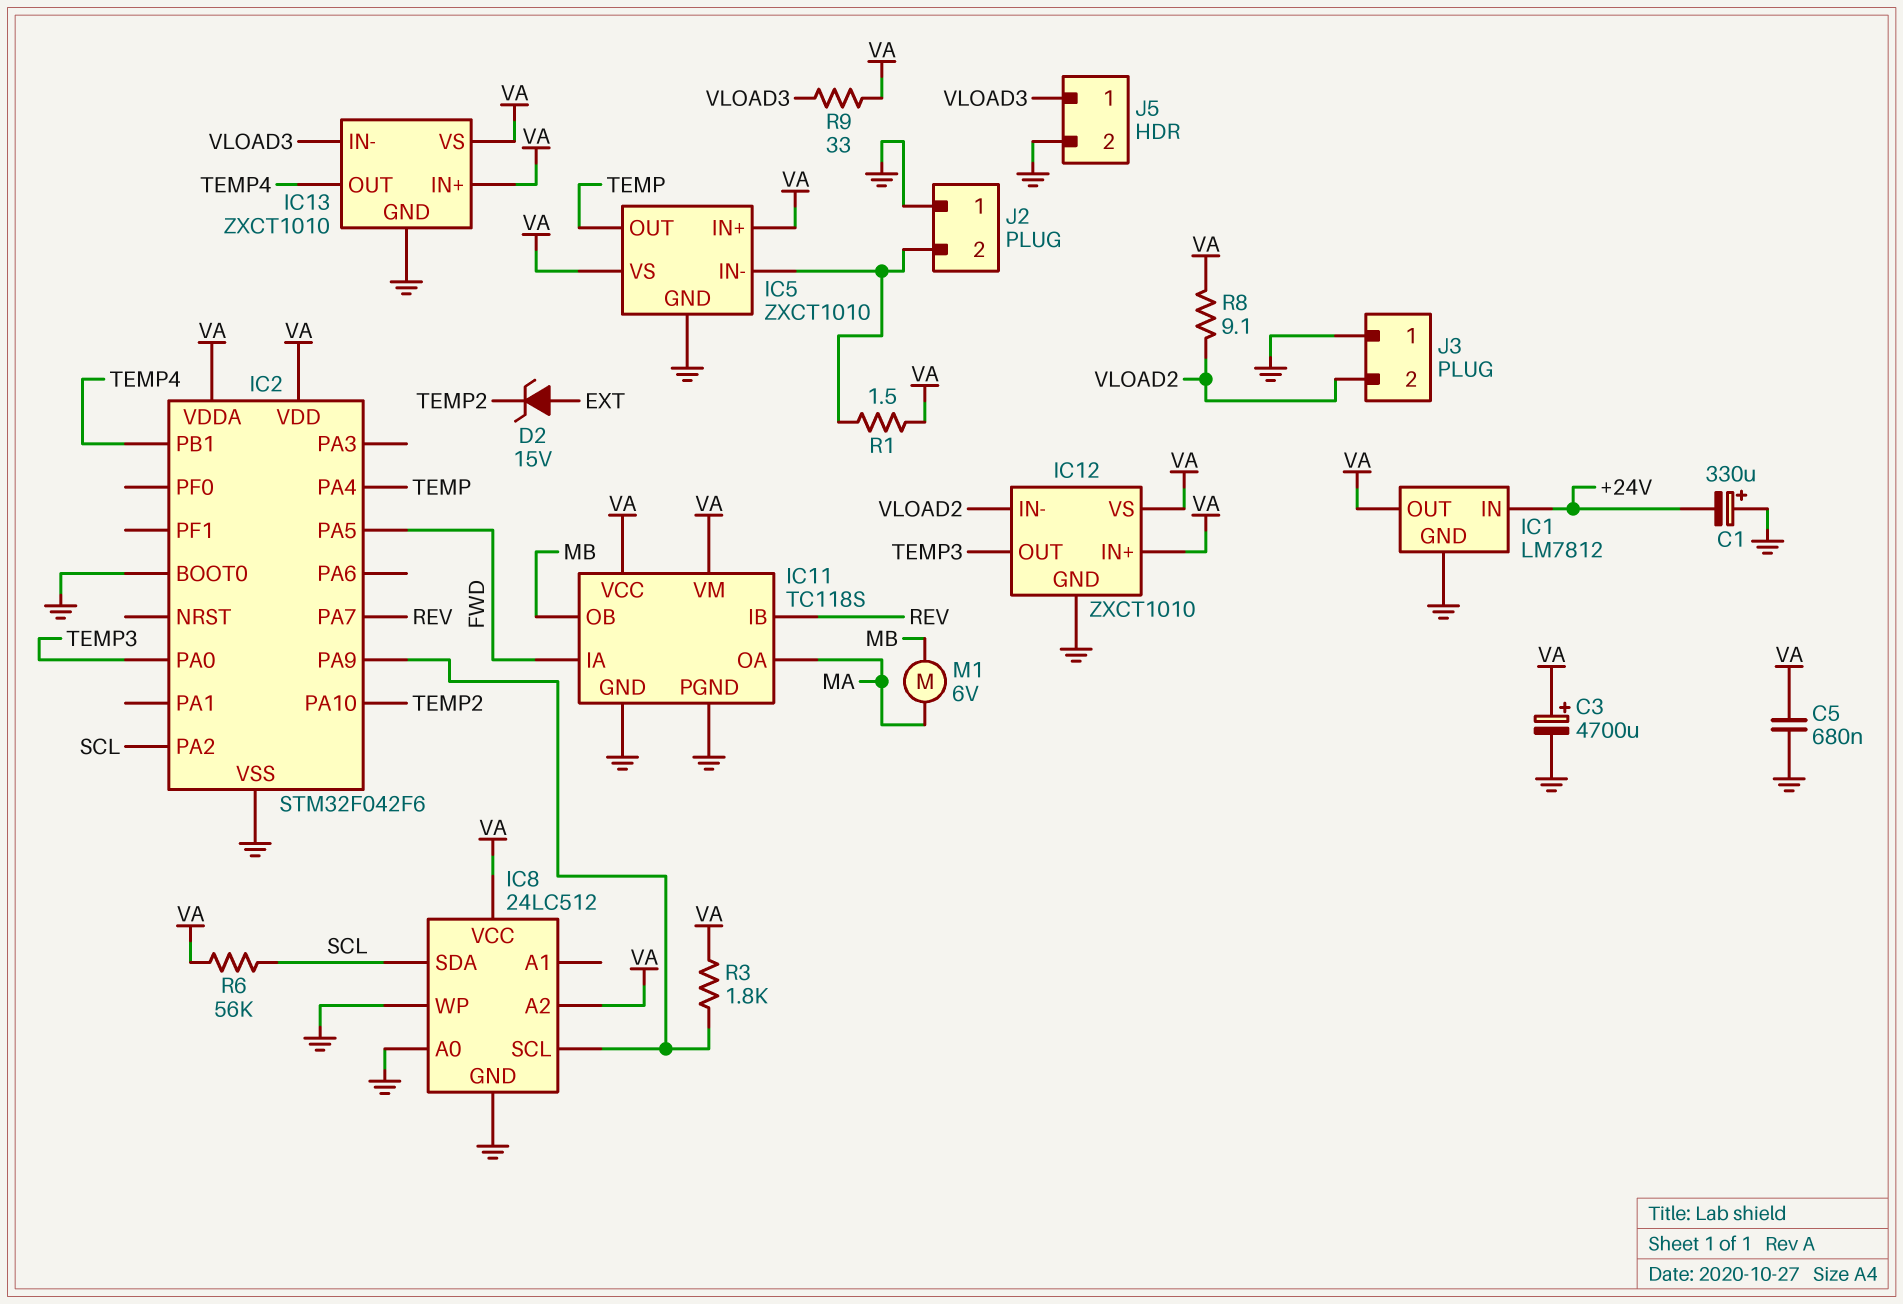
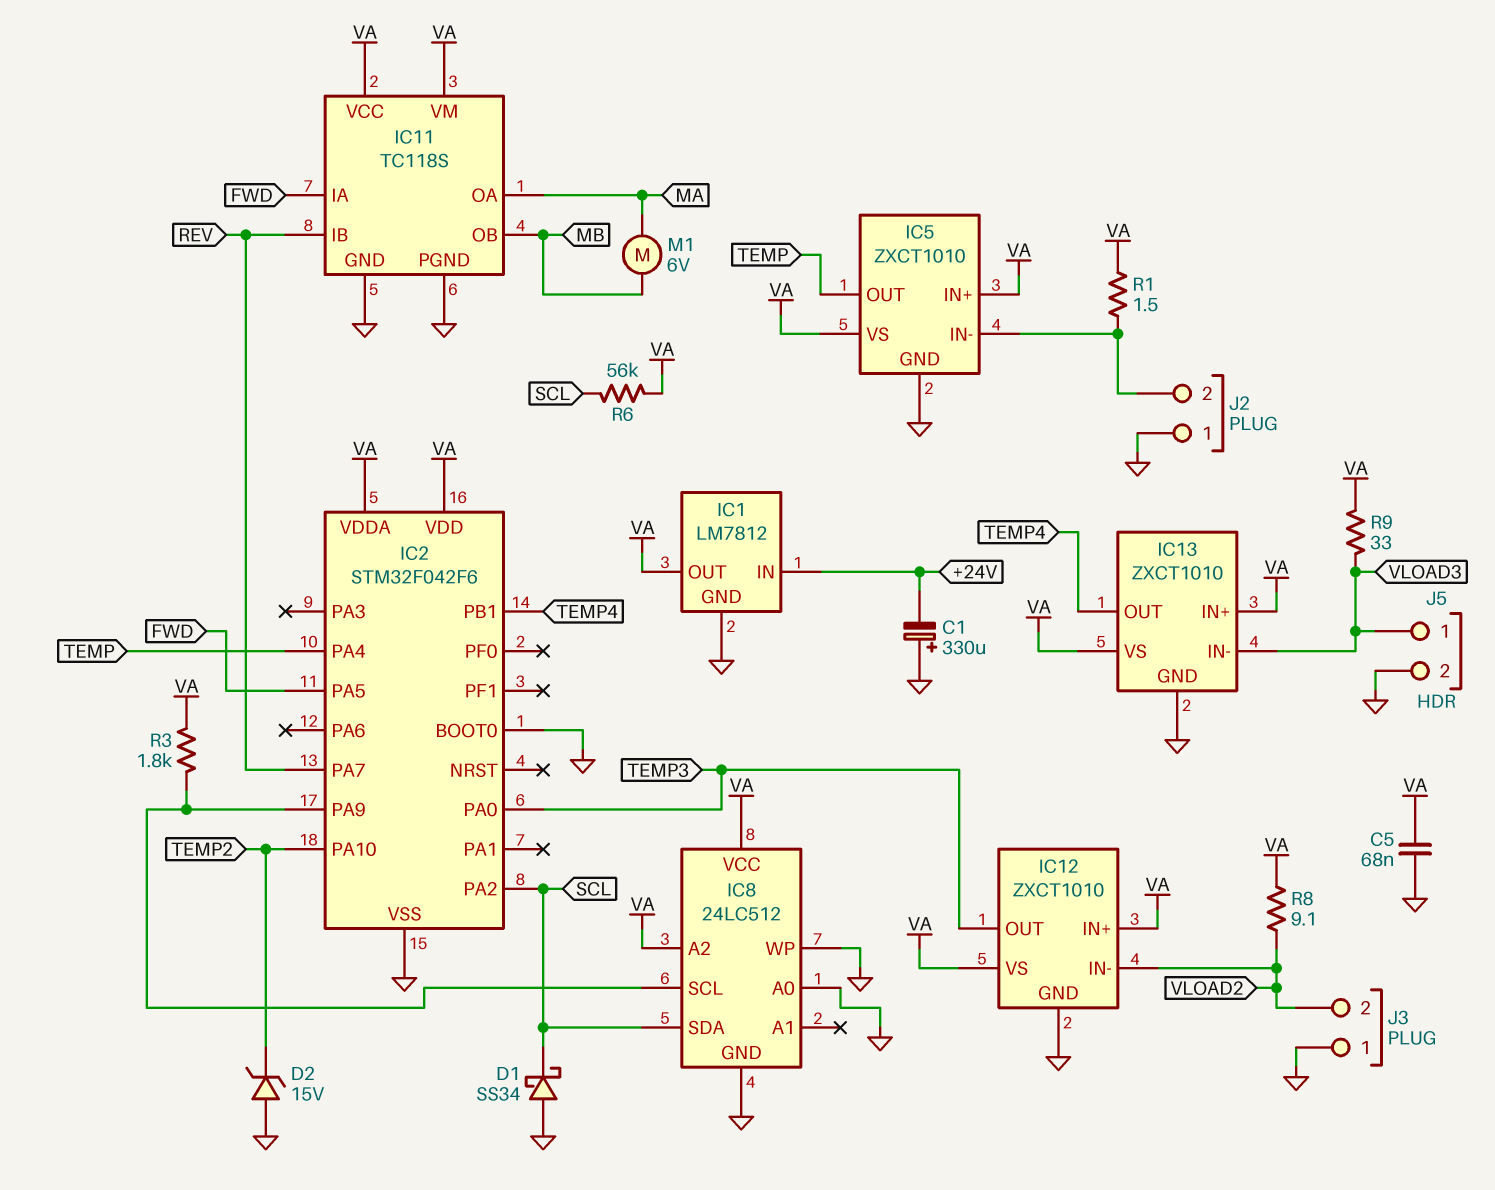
C3: 4700uF (plus VA, minus GND) -> none
C5: 680nF (GND, VA) -> 68nF (GND, VA)
D1: none -> schottky SS34 (A GND, K SCL)
D2: zener 15V (A EXT, K TEMP2) -> zener 15V (A GND, K TEMP2)

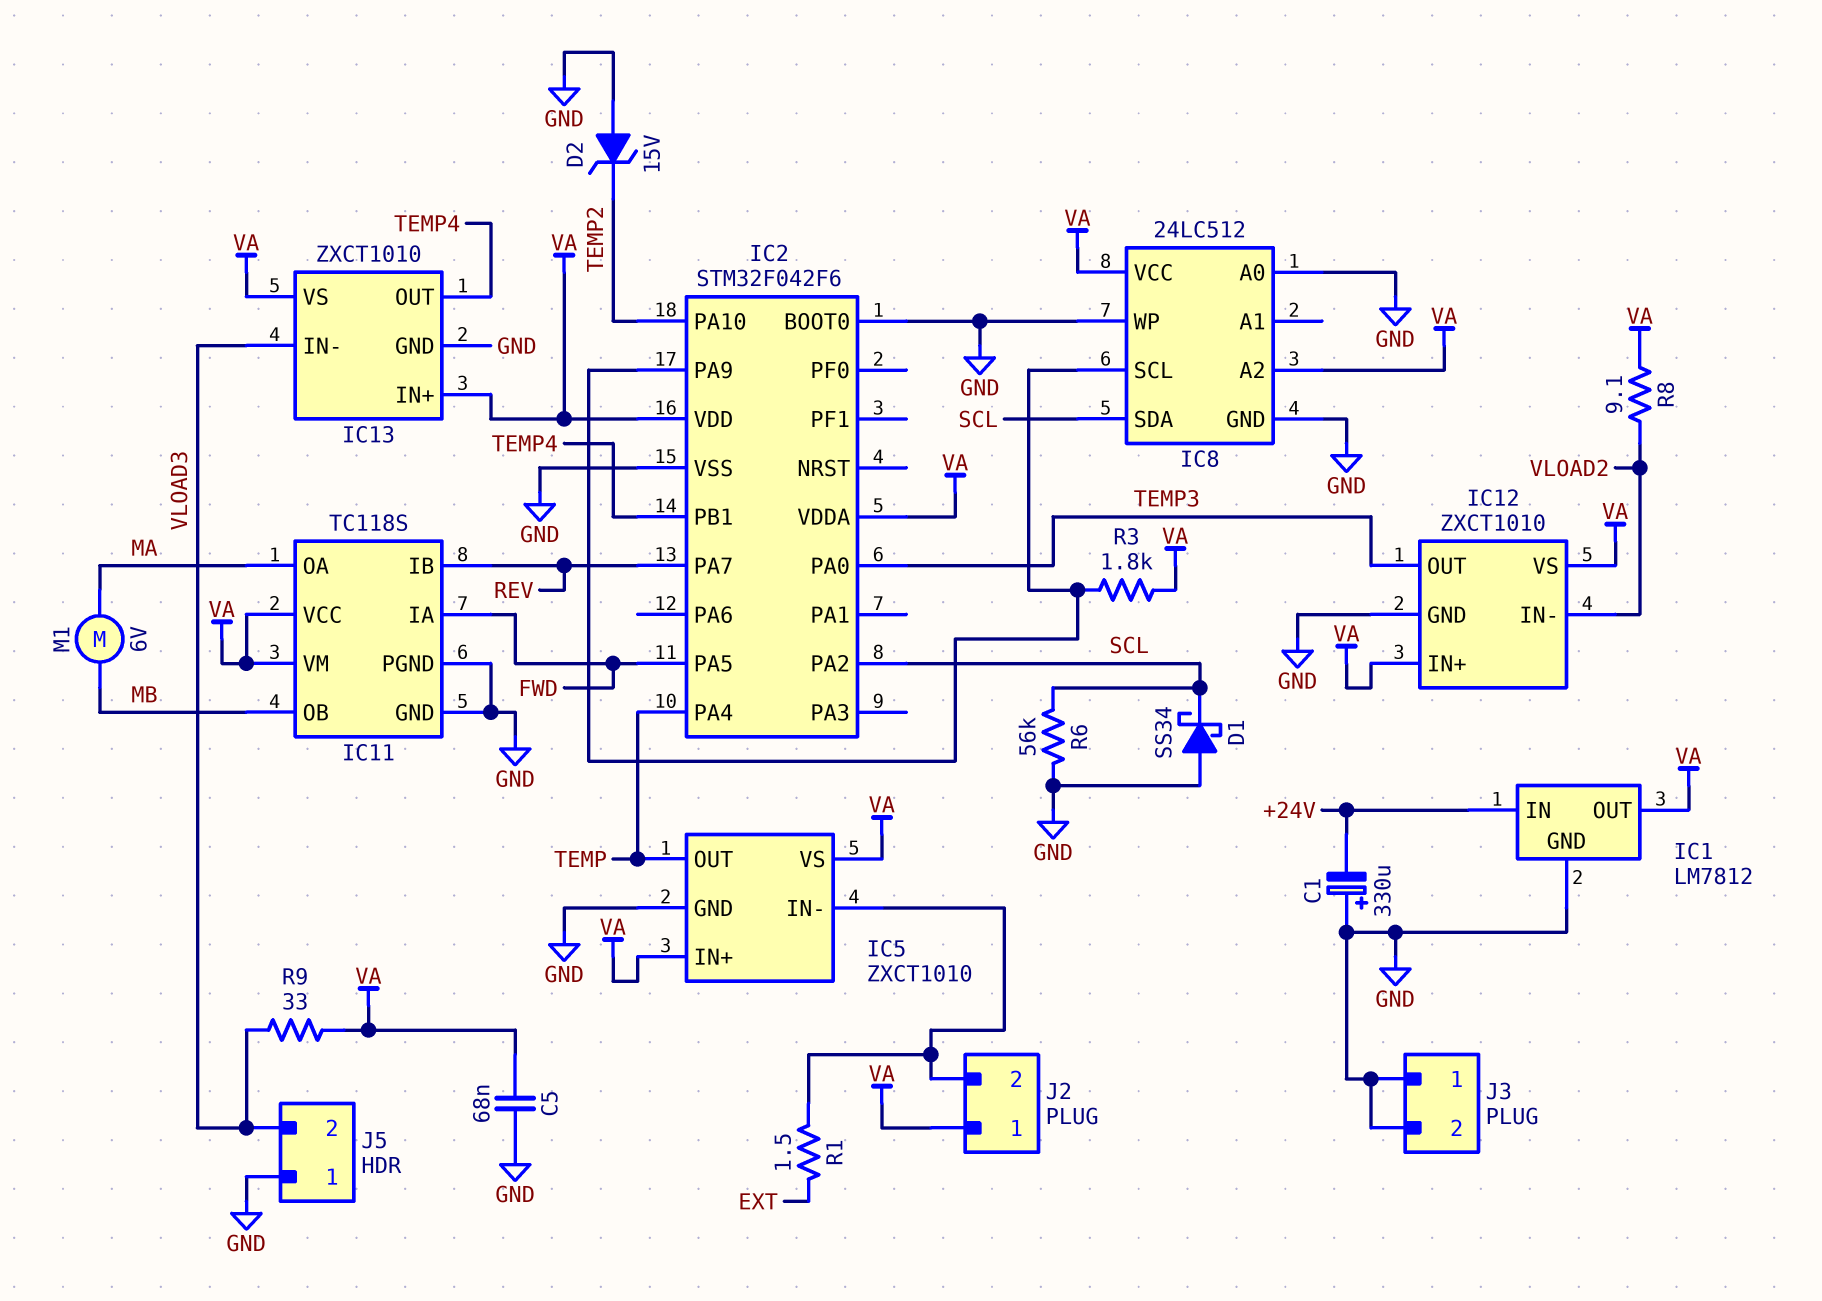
J2 pin 1: GND -> VA
J3 pin 2: VLOAD2 -> GND
J5 pin 1: VLOAD3 -> GND
J5 pin 2: GND -> VLOAD3
R1: 1.5 (IC5/IN-, VA) -> 1.5 (EXT, IC5/IN-)
R6: 56k (SCL, VA) -> 56k (GND, SCL)

